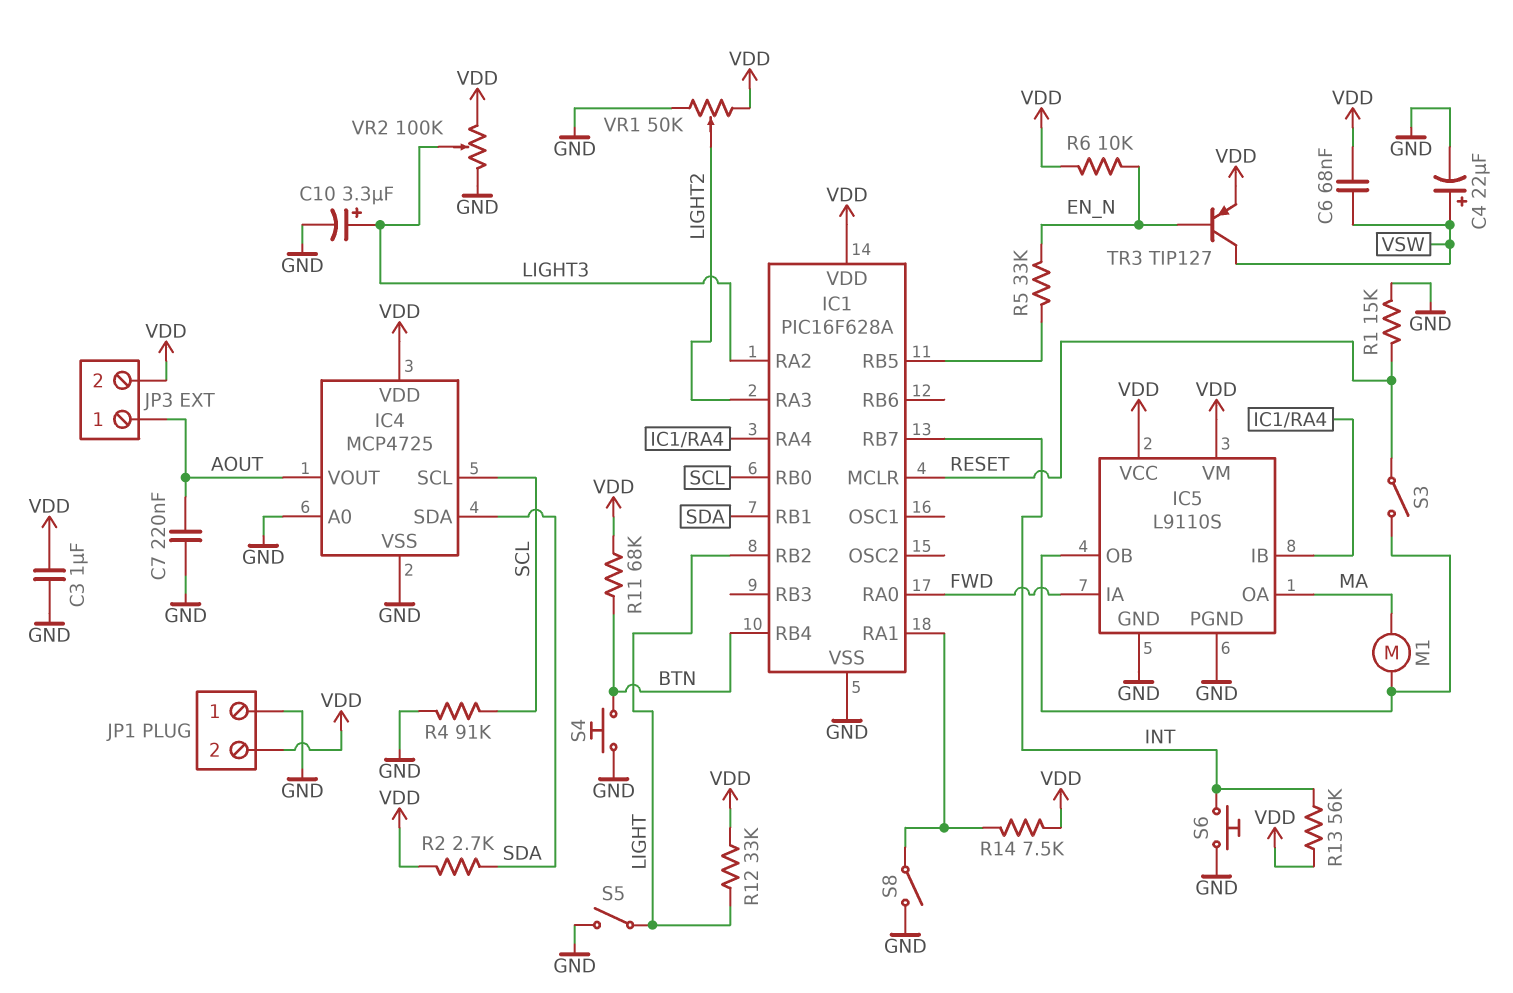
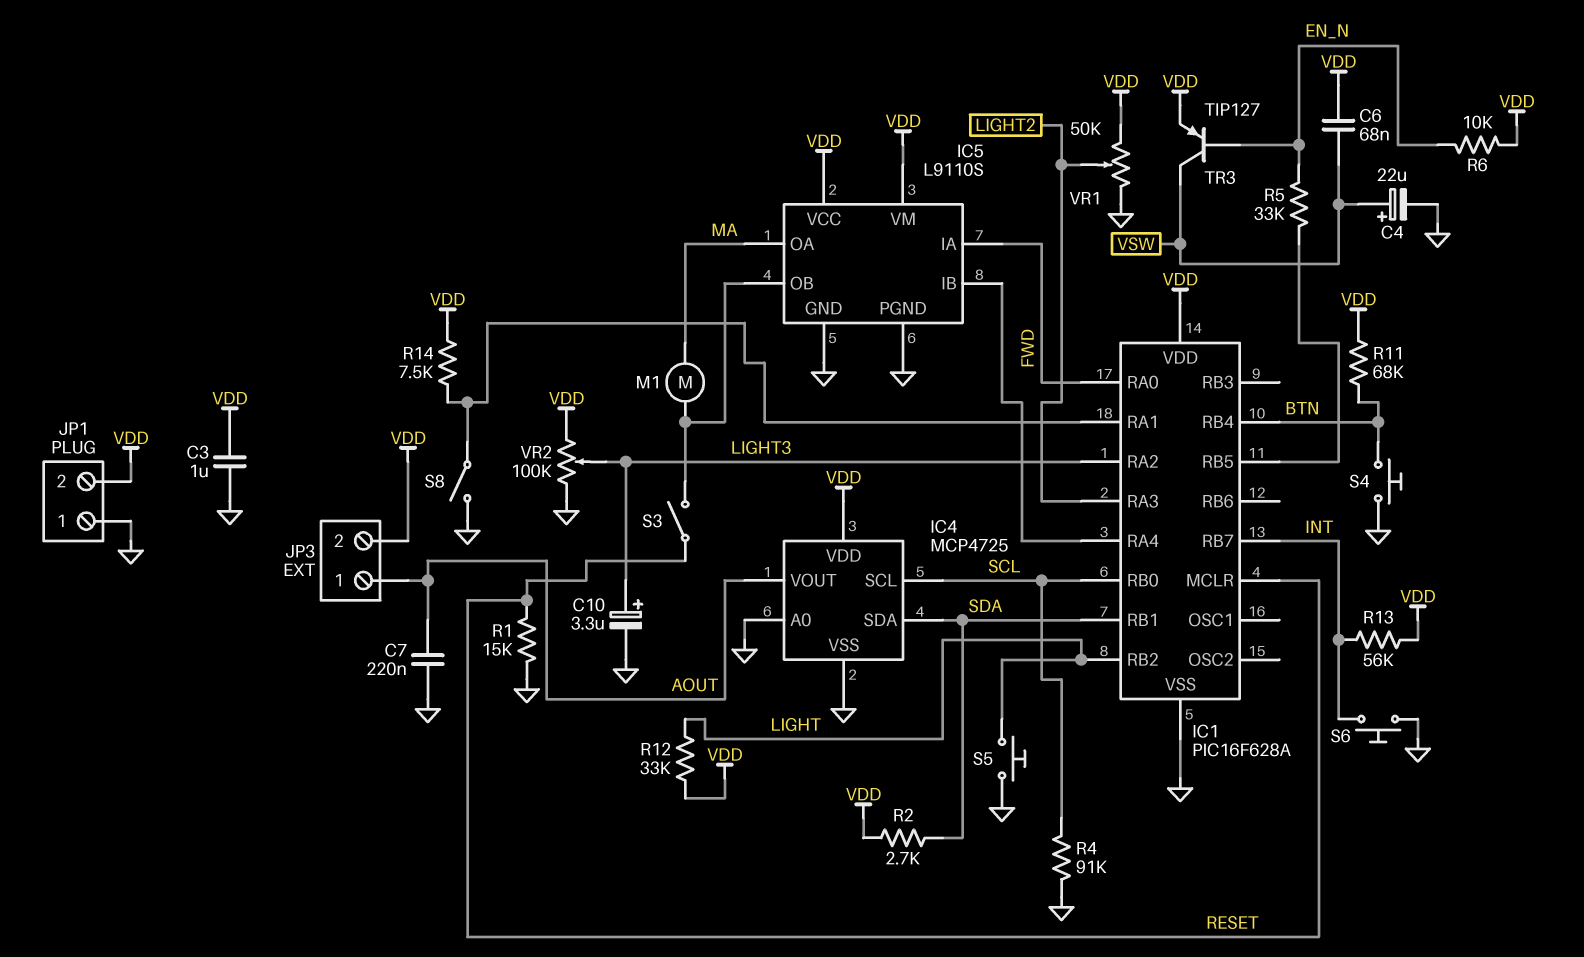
S5: switch (GND, LIGHT) -> button (GND, LIGHT)

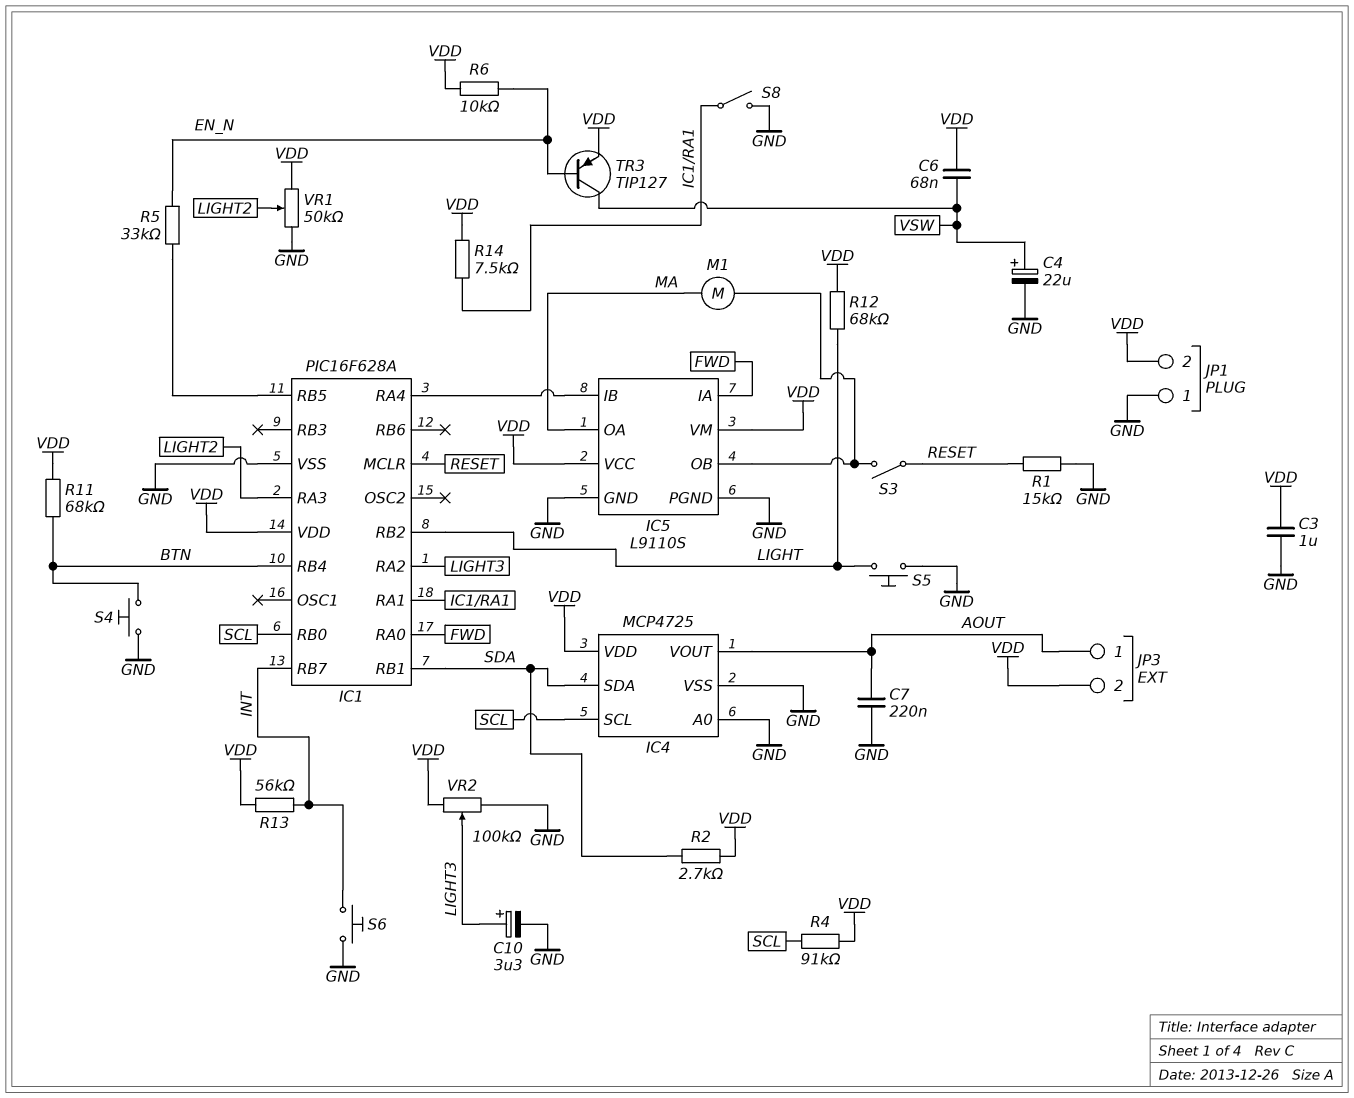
R4: 91k (GND, SCL) -> 91k (SCL, VDD)
R12: 33k (LIGHT, VDD) -> 68k (LIGHT, VDD)

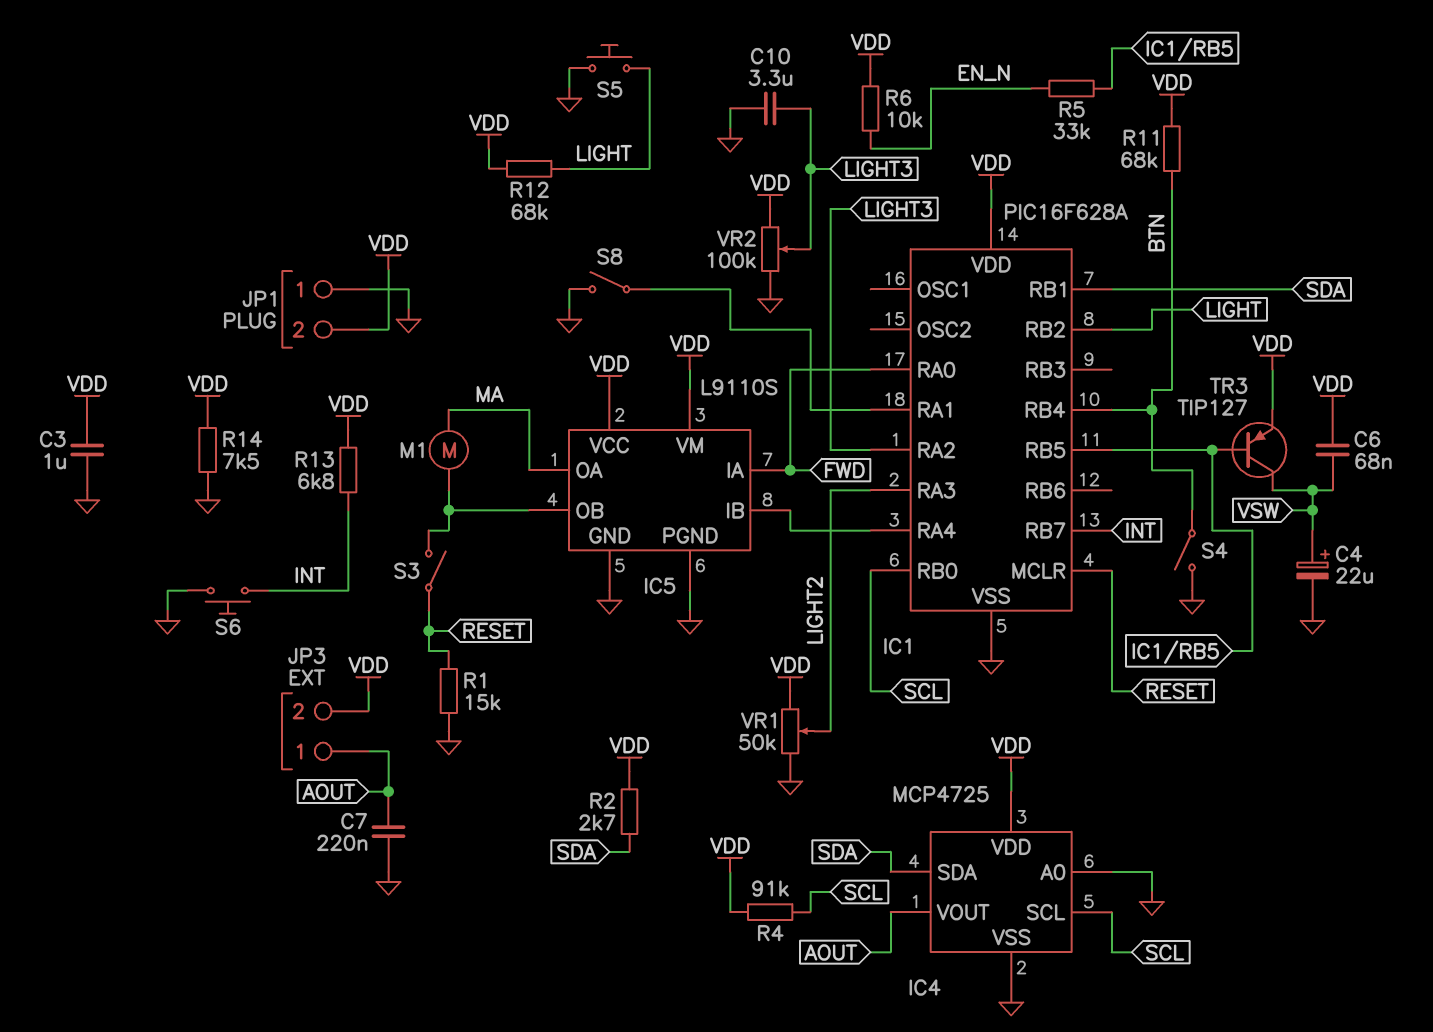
C10: 3.3uF (plus LIGHT3, minus GND) -> 3.3uF (GND, LIGHT3)
R13: 56k (INT, VDD) -> 6.8k (INT, VDD)
R14: 7.5k (IC1/RA1, VDD) -> 7.5k (GND, VDD)
S4: button (BTN, GND) -> switch (BTN, GND)
TR3: PNP TIP127 (B EN_N, C VSW, E VDD) -> PNP TIP127 (B IC1/RB5, C VSW, E VDD)

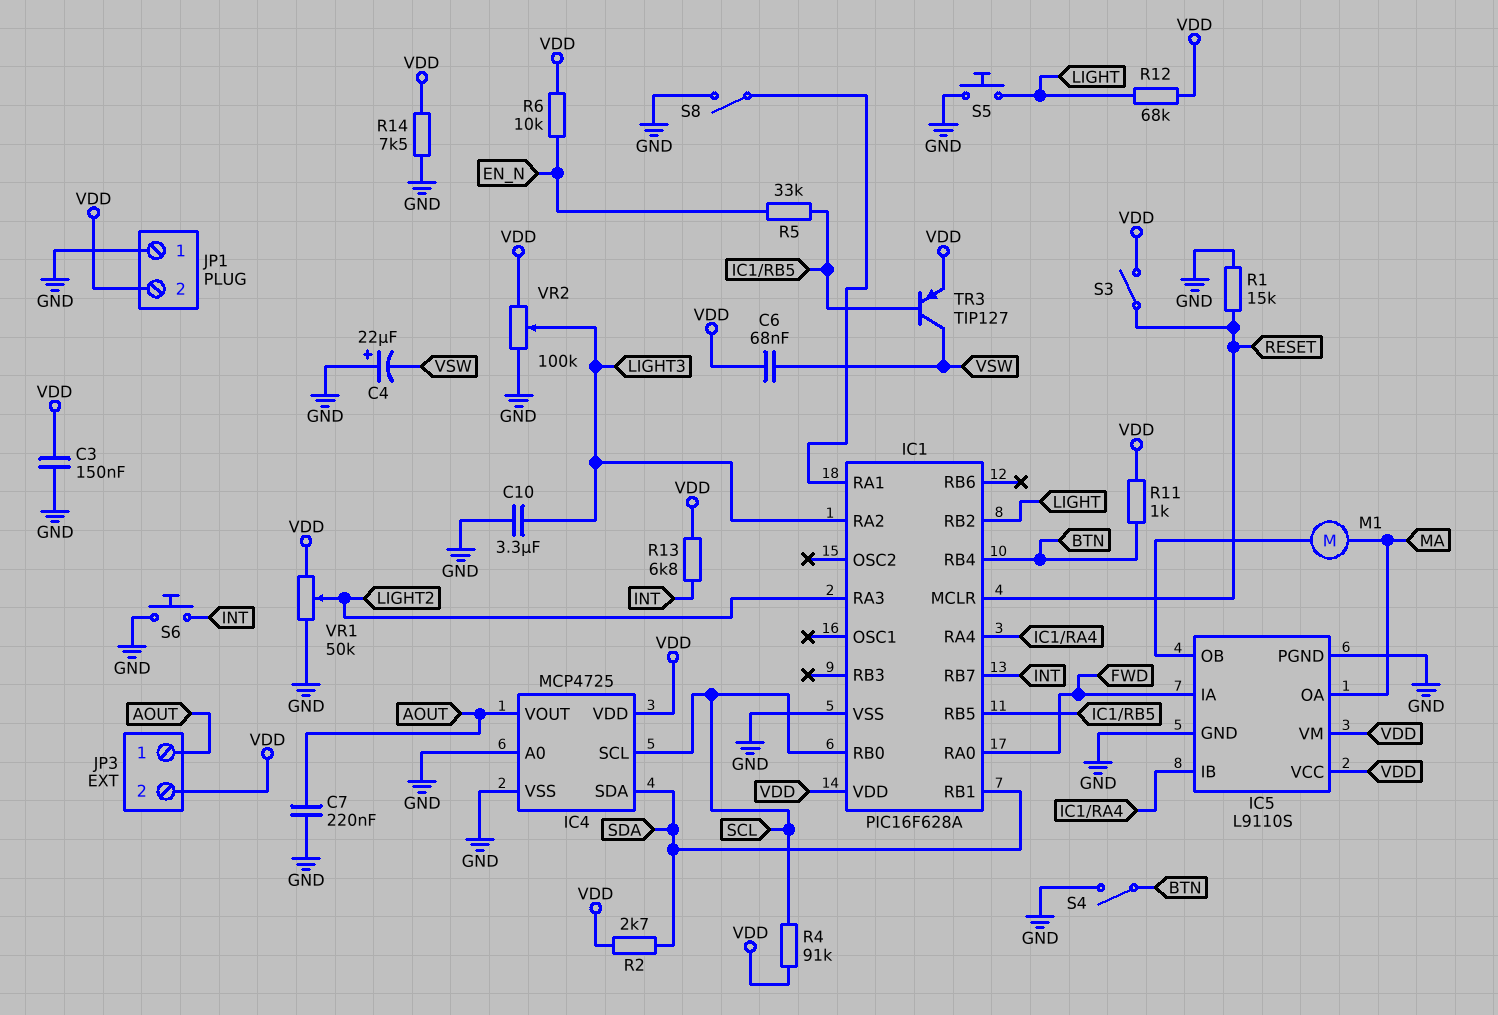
C3: 1uF (GND, VDD) -> 150nF (GND, VDD)
C4: 22uF (plus VSW, minus GND) -> 22uF (plus GND, minus VSW)
R11: 68k (BTN, VDD) -> 1k (BTN, VDD)
S3: switch (IC5/OB, RESET) -> switch (RESET, VDD)

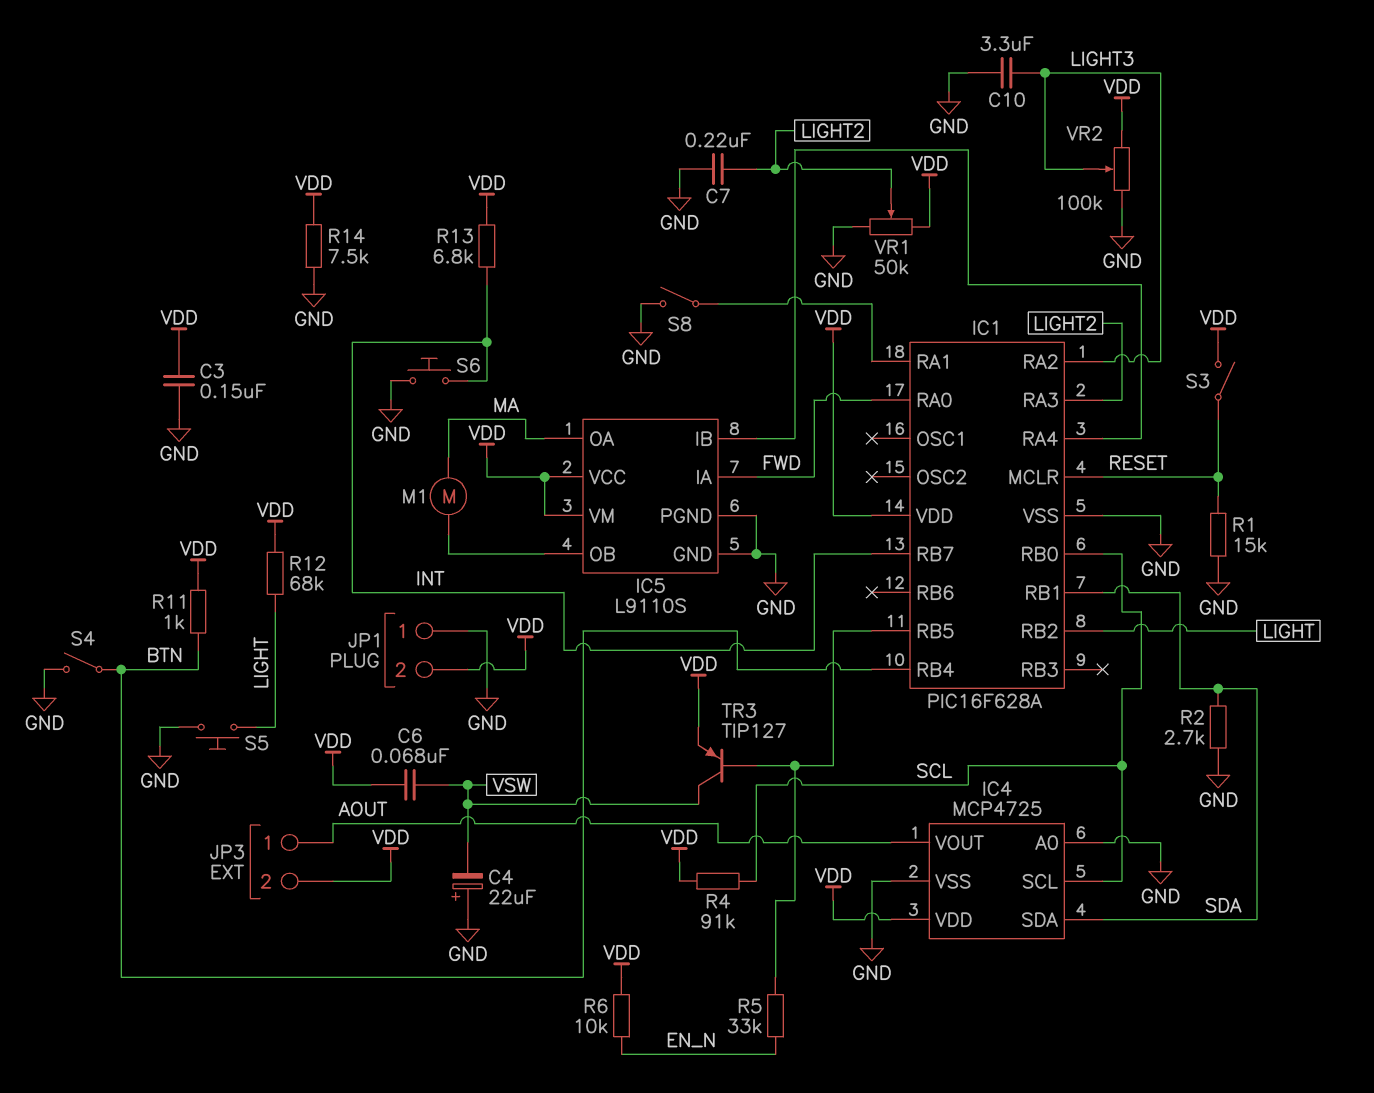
C7: 220nF (AOUT, GND) -> 220nF (GND, LIGHT2)
R2: 2.7k (SDA, VDD) -> 2.7k (GND, SDA)

